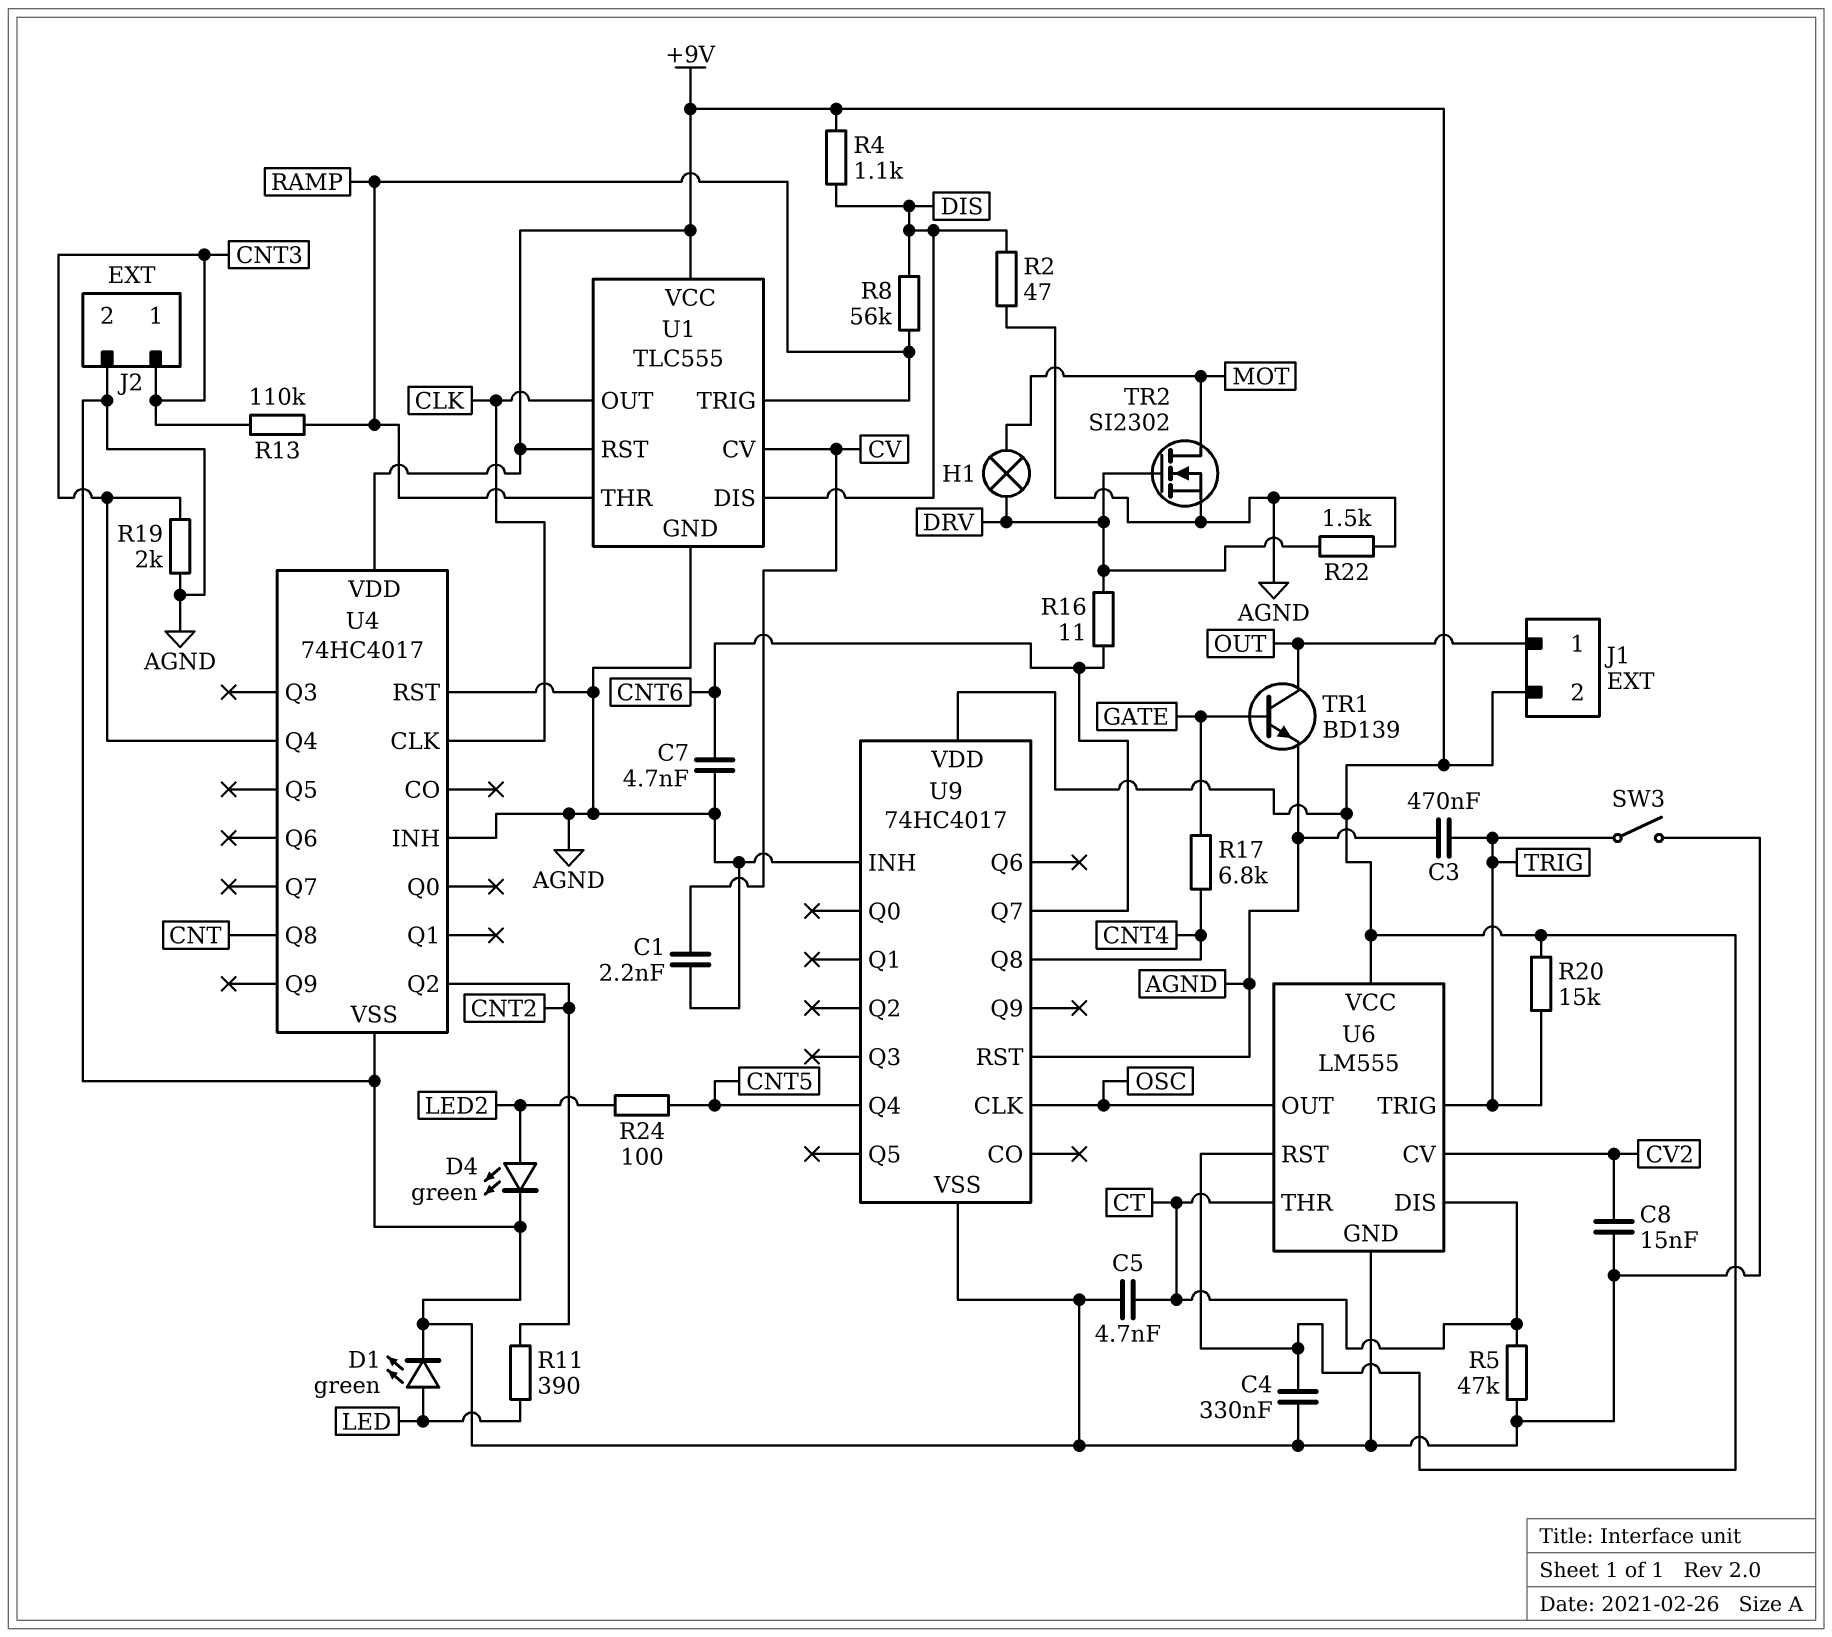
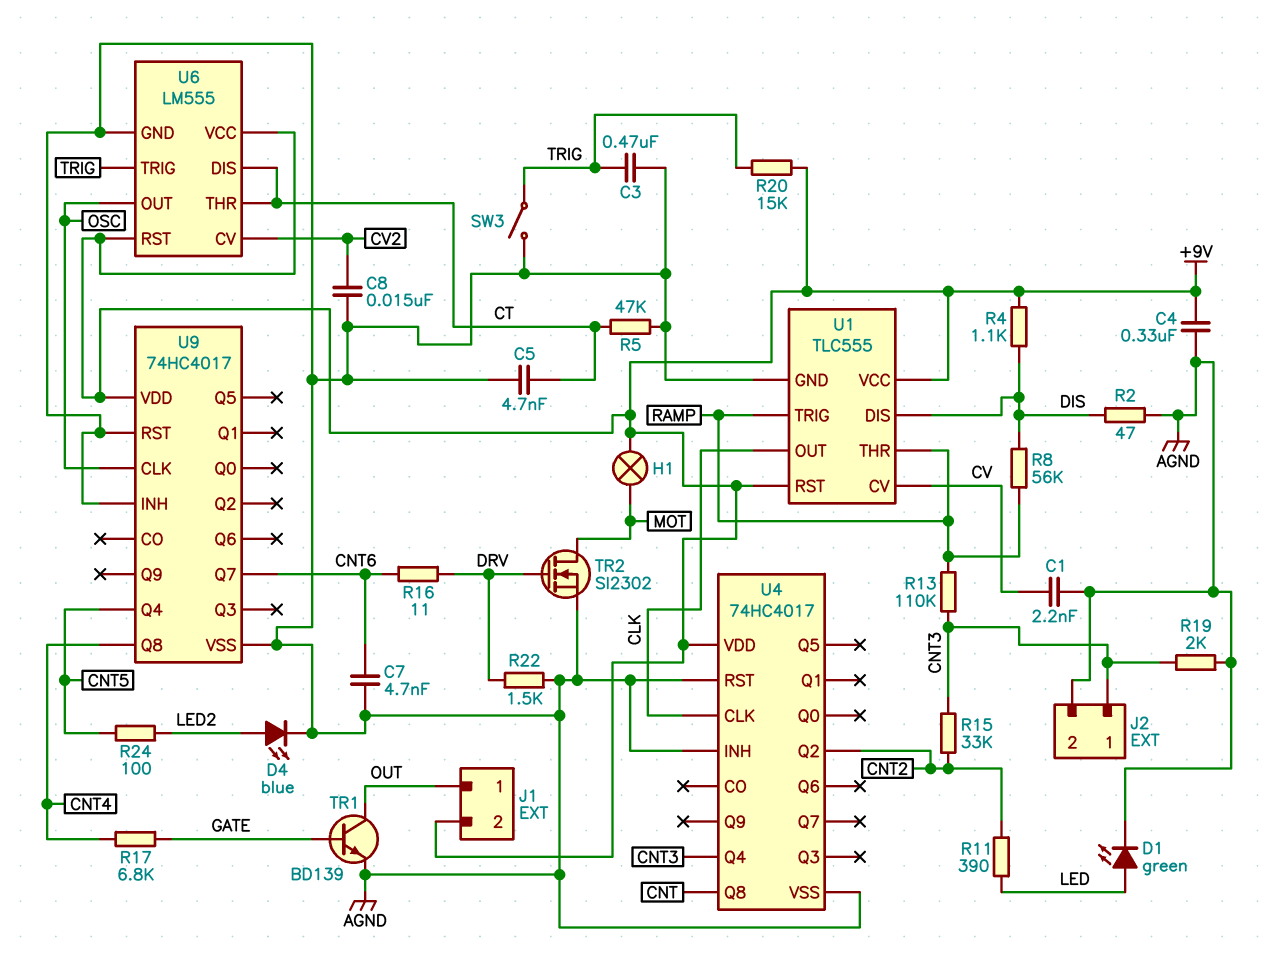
D4: LED green (A LED2, K AGND) -> LED blue (A LED2, K AGND)
H1: lamp (DRV, MOT) -> lamp (+9V, MOT)
R15: none -> 33k (CNT2, CNT3)

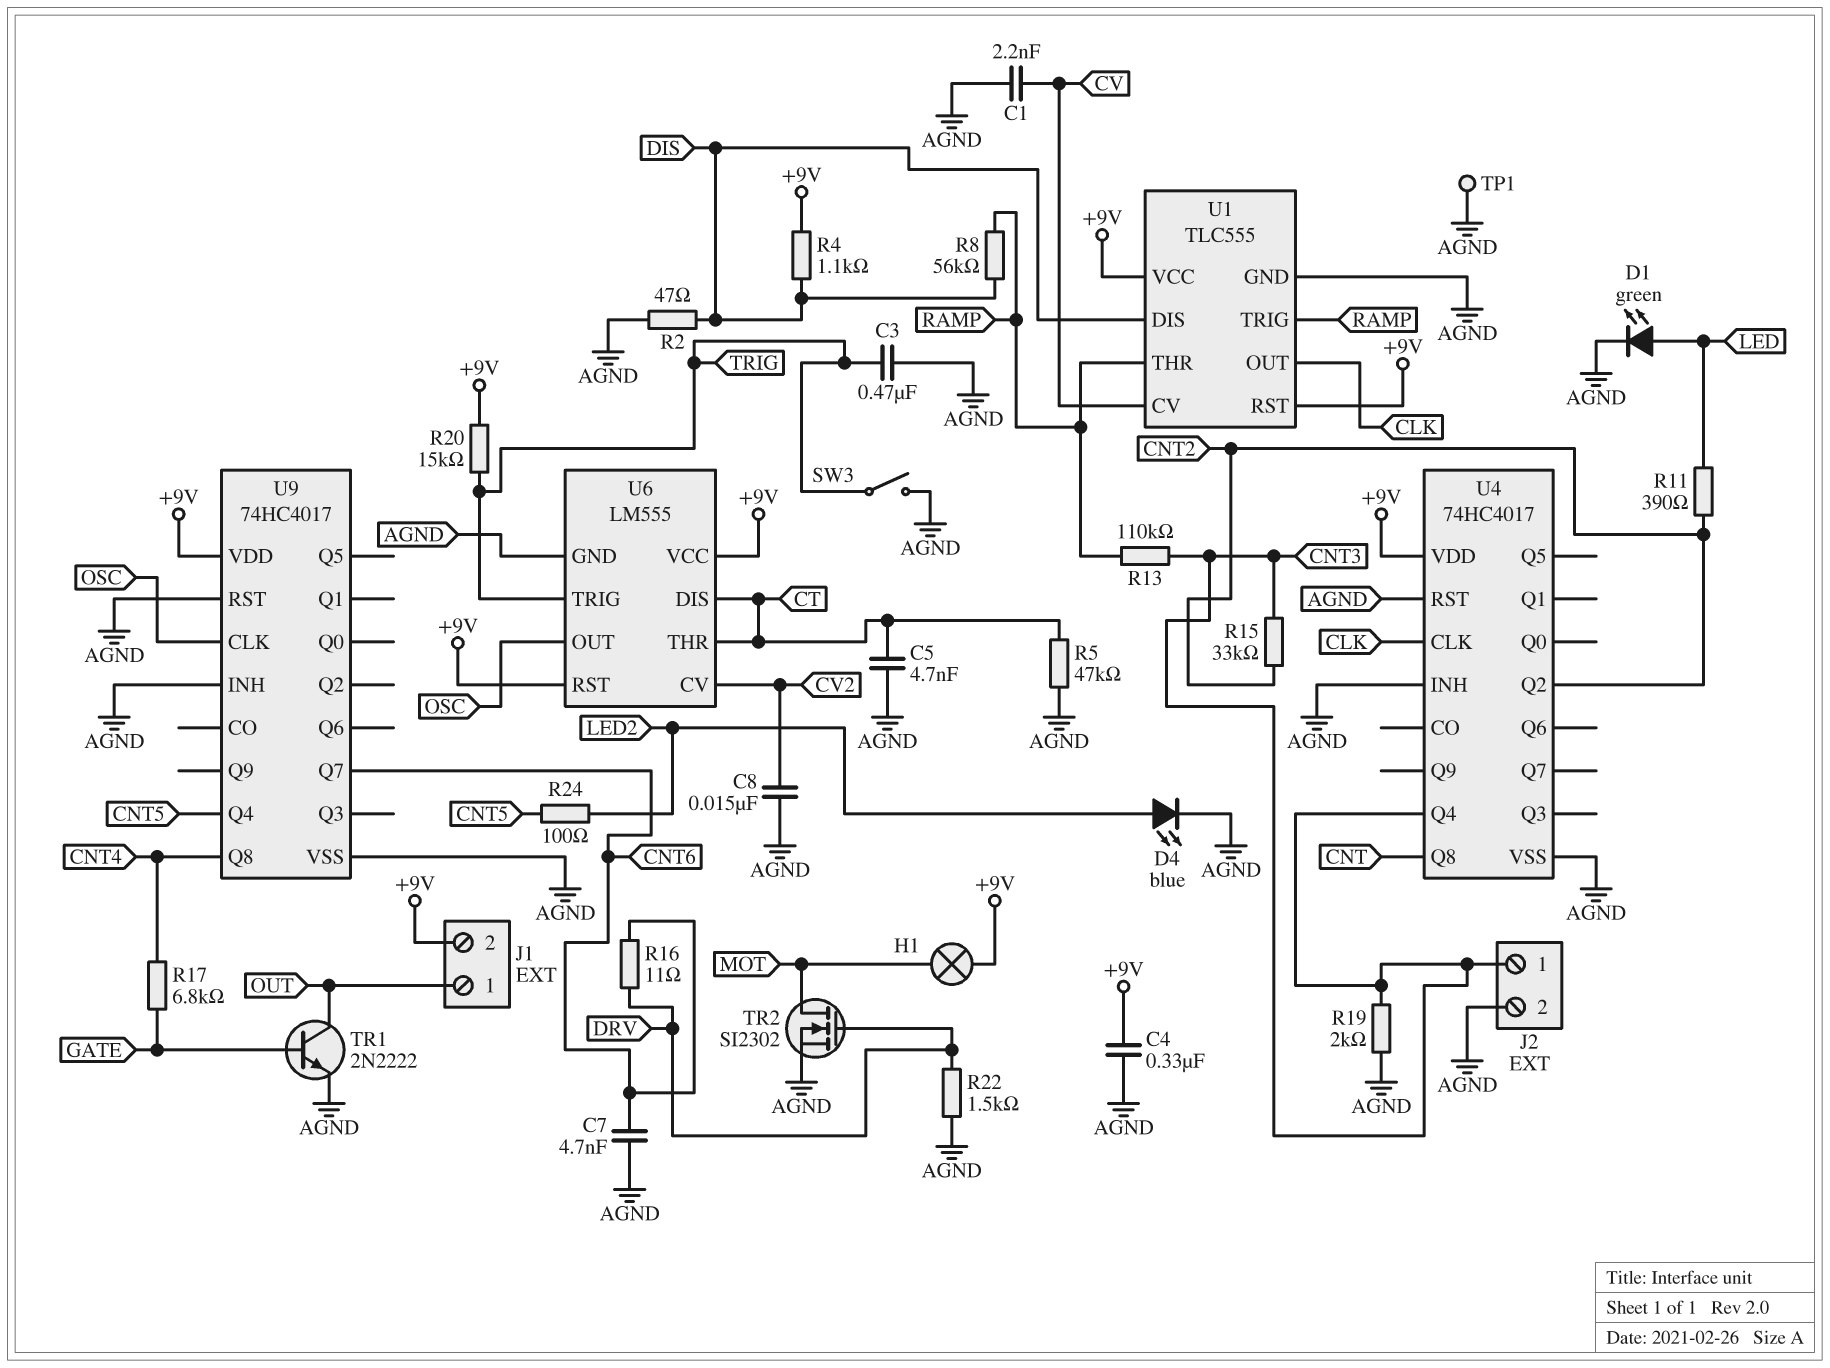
TP1: none -> test point (AGND)
TR1: NPN BD139 (B GATE, C OUT, E AGND) -> NPN 2N2222 (B GATE, C OUT, E AGND)

